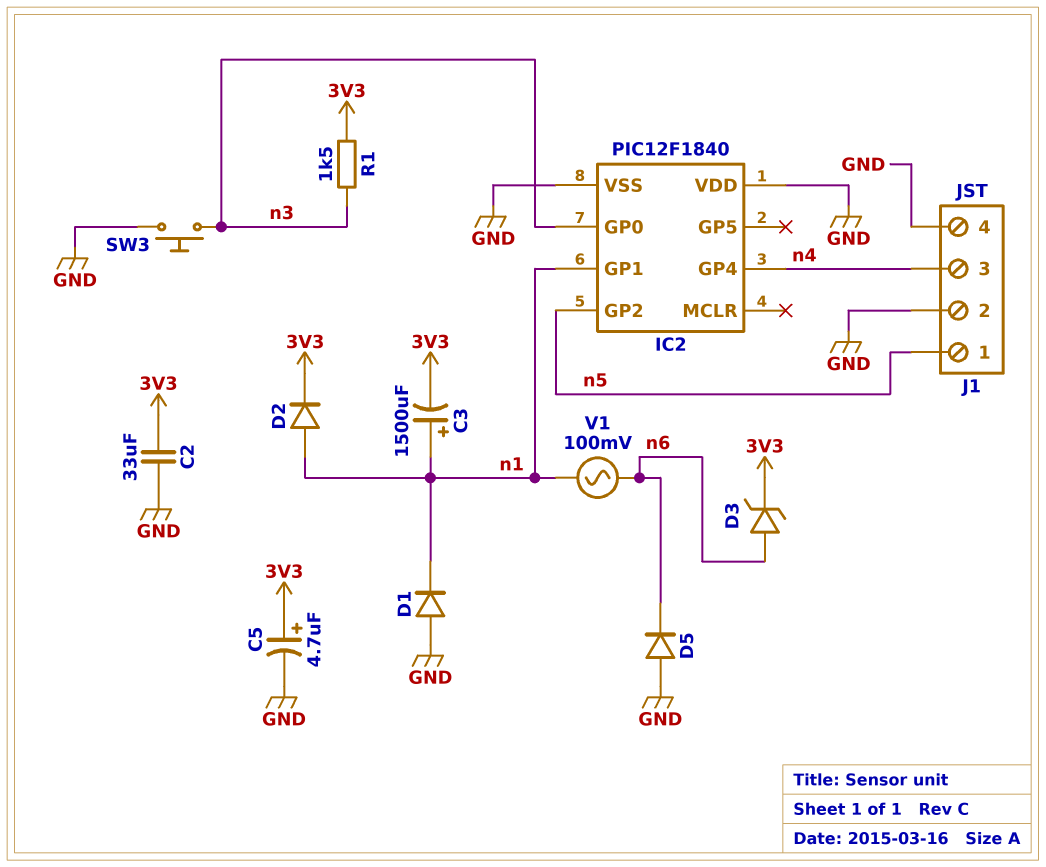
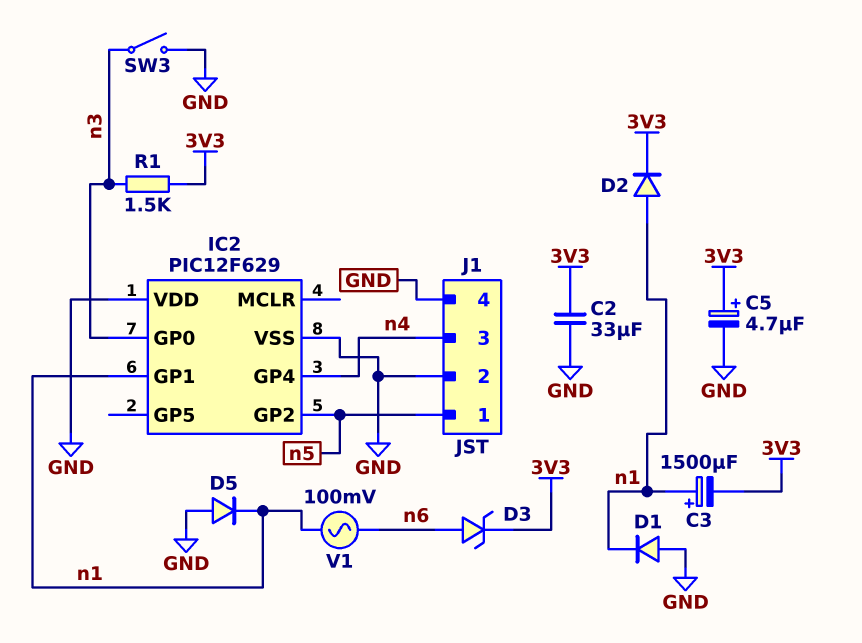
D5: diode (A GND, K n6) -> diode (A GND, K n1)
IC2: PIC12F1840 -> PIC12F629
SW3: button (GND, n3) -> switch (GND, n3)

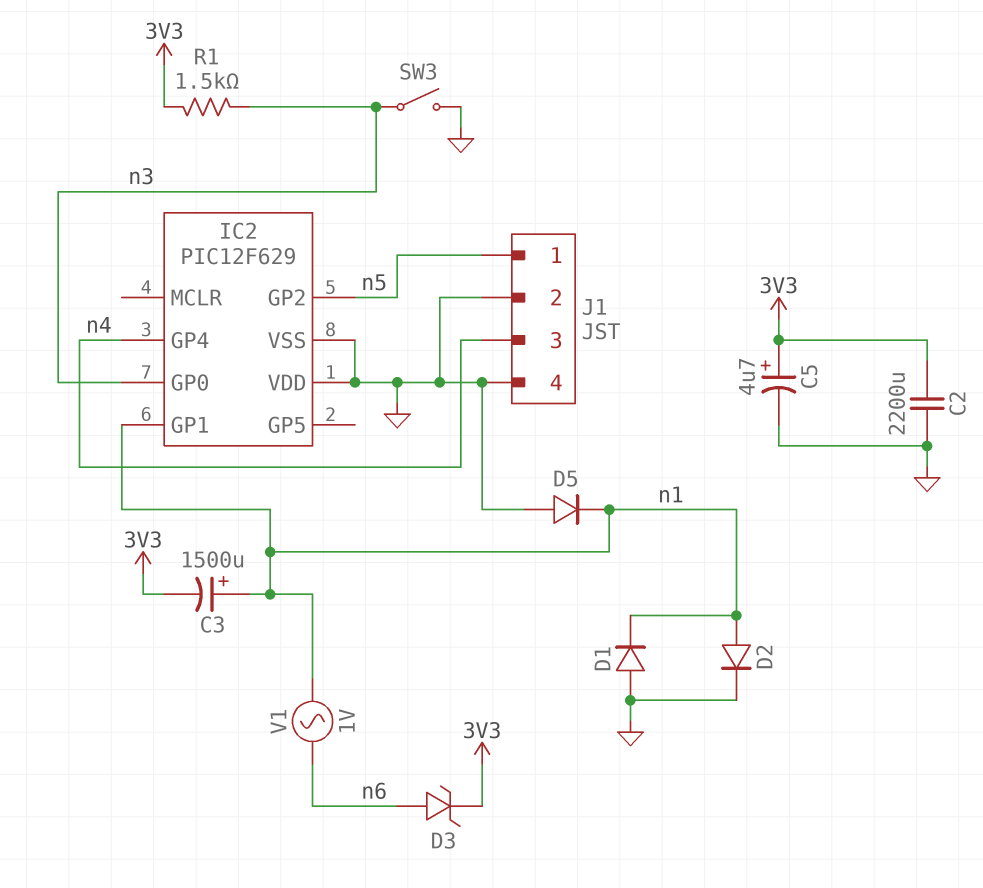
C2: 33uF (3V3, GND) -> 2200uF (3V3, GND)
D2: diode (A n1, K 3V3) -> diode (A n1, K GND)
V1: AC 100mV (n1, n6) -> AC 1V (n1, n6)

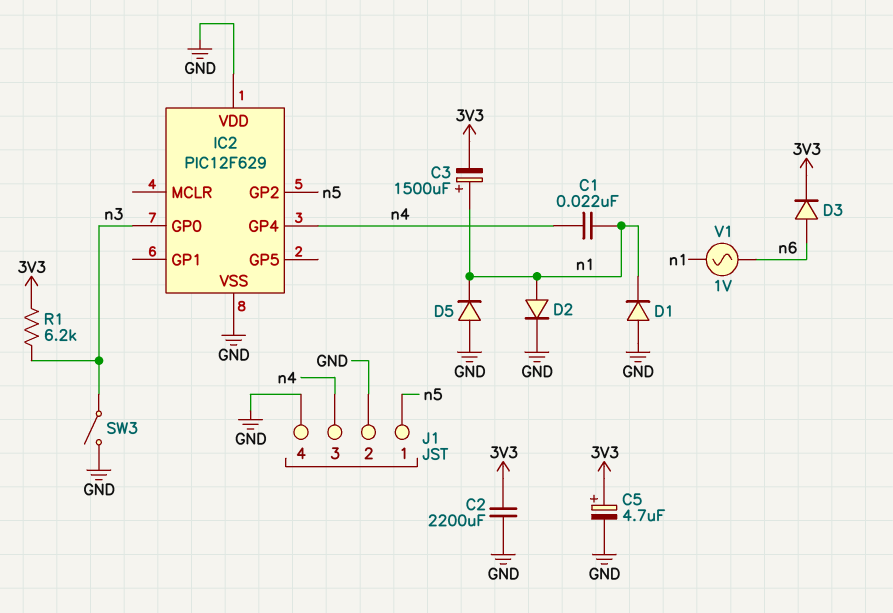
C1: none -> 22nF (n1, n4)
D3: zener (A n6, K 3V3) -> diode (A n6, K 3V3)
IC2 pin GP1: n1 -> none
R1: 1.5k (3V3, n3) -> 6.2k (3V3, n3)

